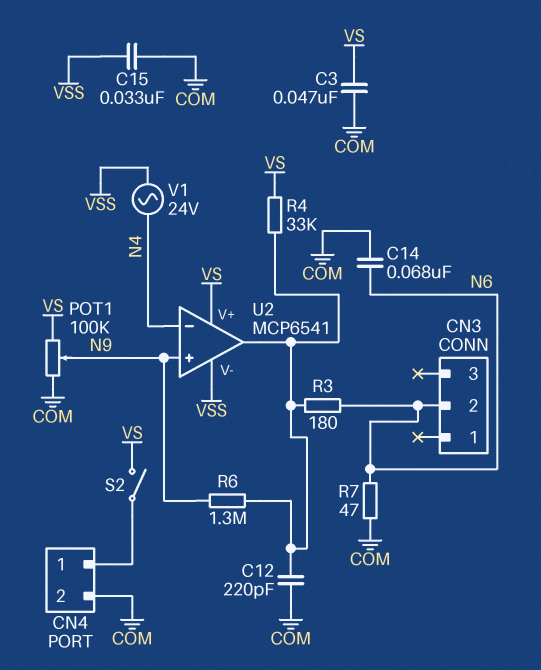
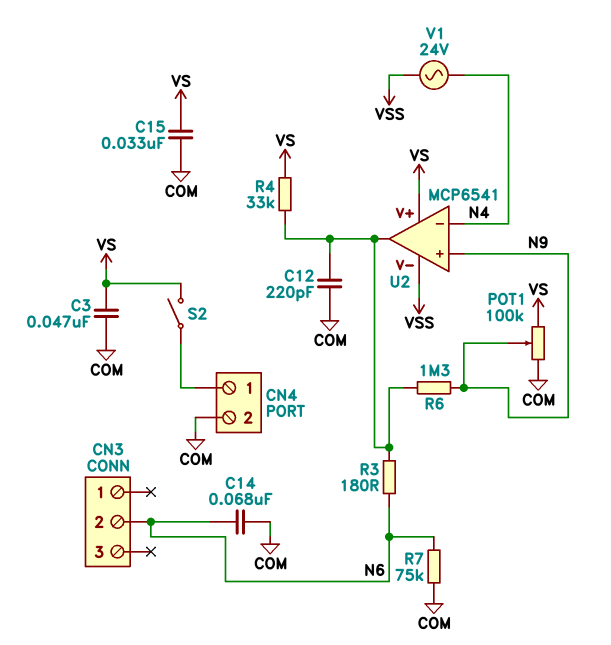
C15: 33nF (COM, VSS) -> 33nF (COM, VS)
R7: 47 (COM, N6) -> 75k (COM, N6)

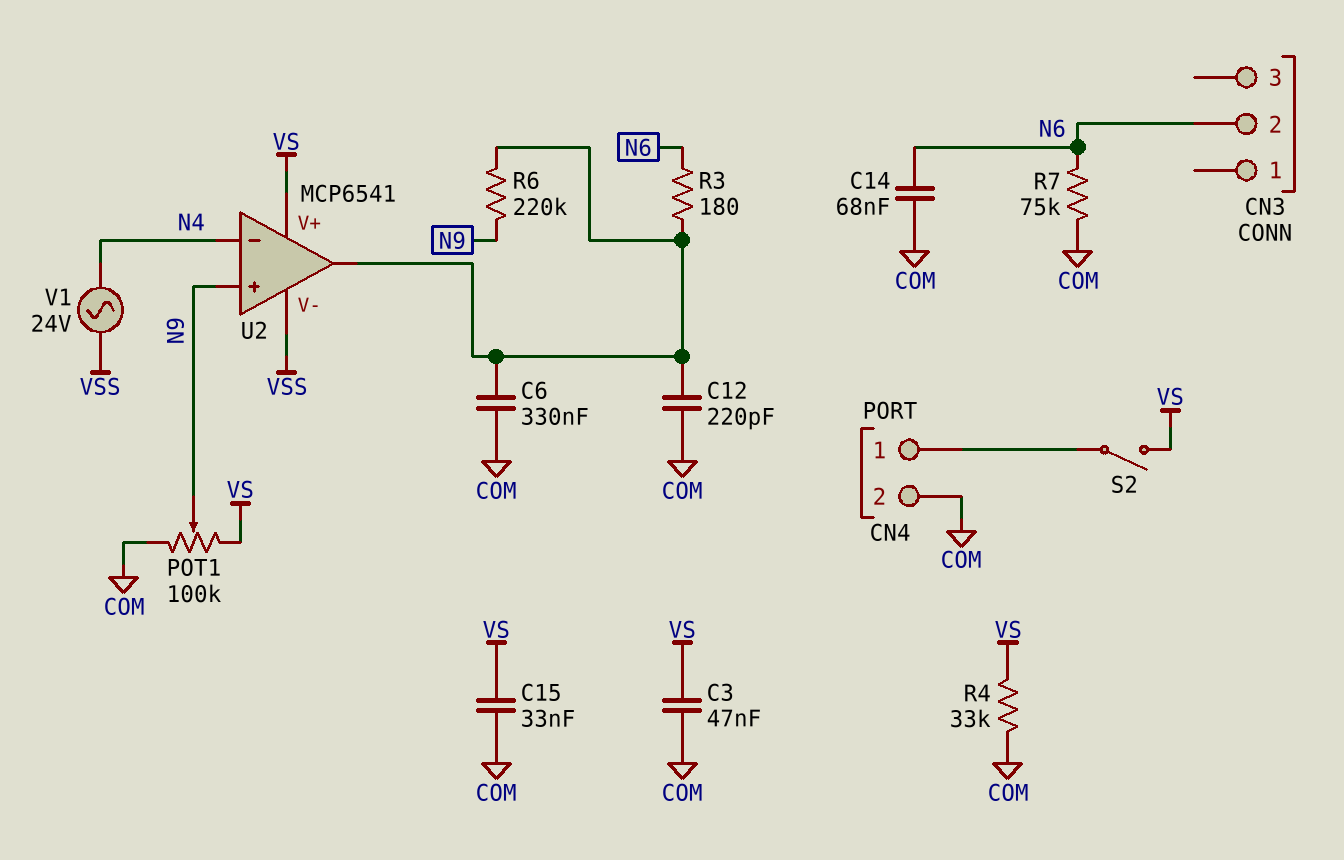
C6: none -> 330nF (COM, U2/out)
R4: 33k (U2/out, VS) -> 33k (COM, VS)
R6: 1.3M (N9, U2/out) -> 220k (N9, U2/out)

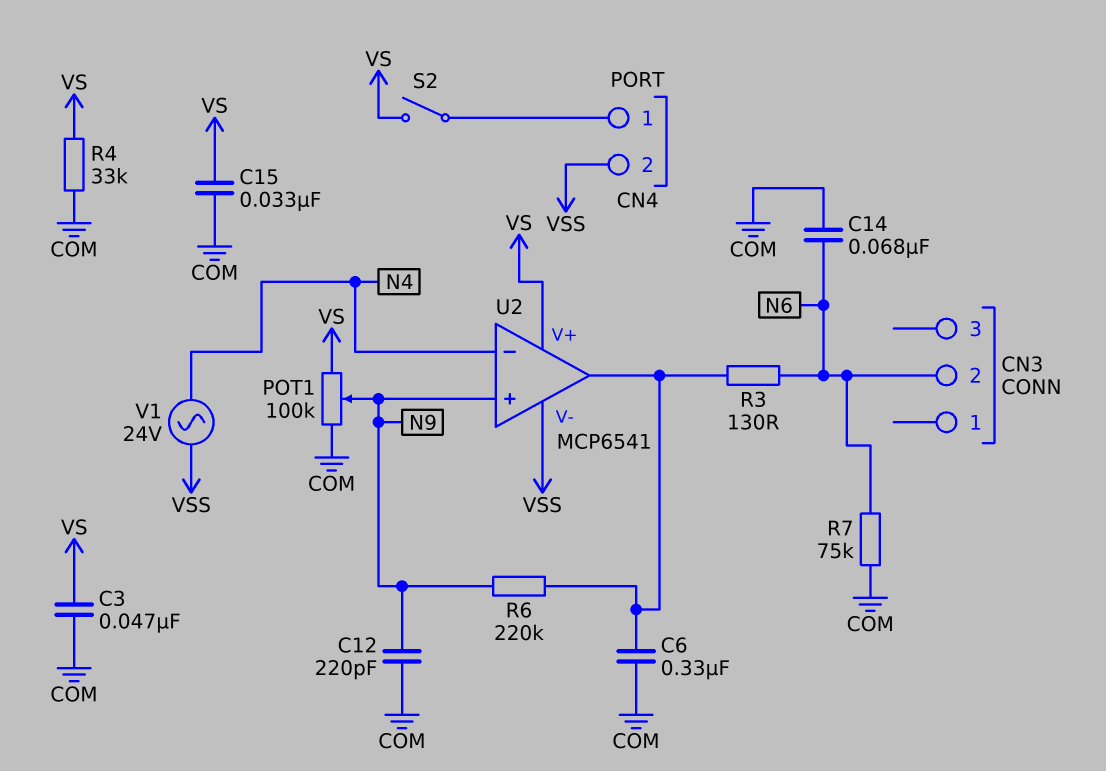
C12: 220pF (COM, U2/out) -> 220pF (COM, N9)
CN4 pin 2: COM -> VSS
R3: 180 (N6, U2/out) -> 130 (N6, U2/out)

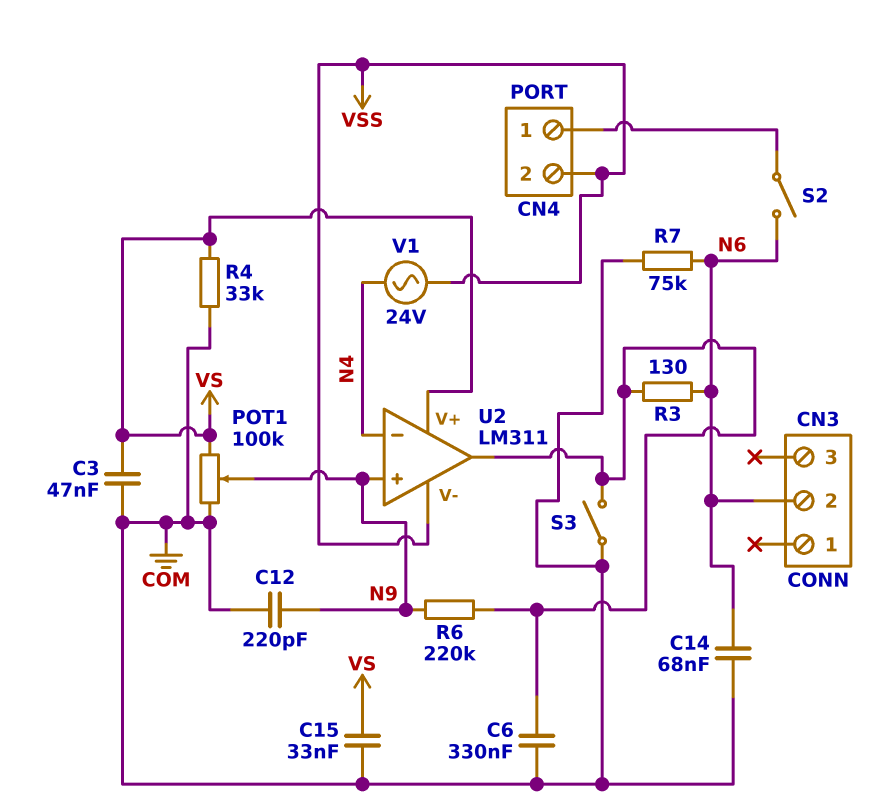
S2: switch (CN4/1, VS) -> switch (CN4/1, N6)
S3: none -> switch (COM, U2/out)
U2: MCP6541 -> LM311

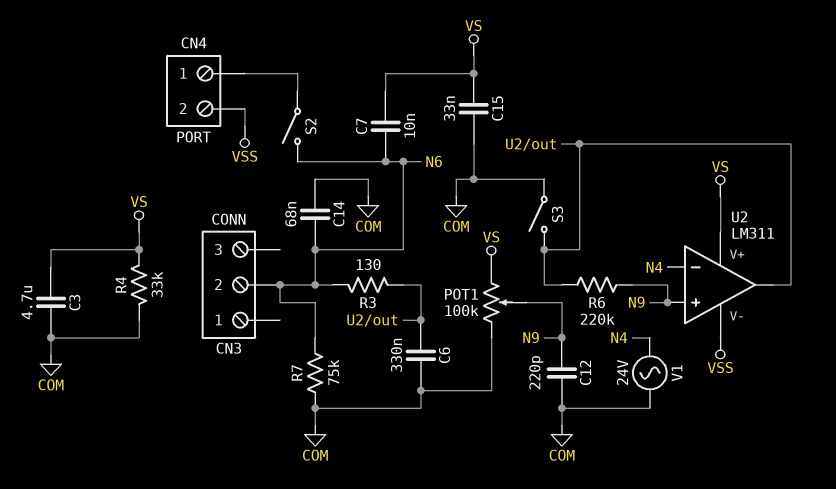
C3: 47nF (COM, VS) -> 4.7uF (COM, VS)
C7: none -> 10nF (N6, VS)
V1: AC 24V (N4, VSS) -> AC 24V (COM, N4)

